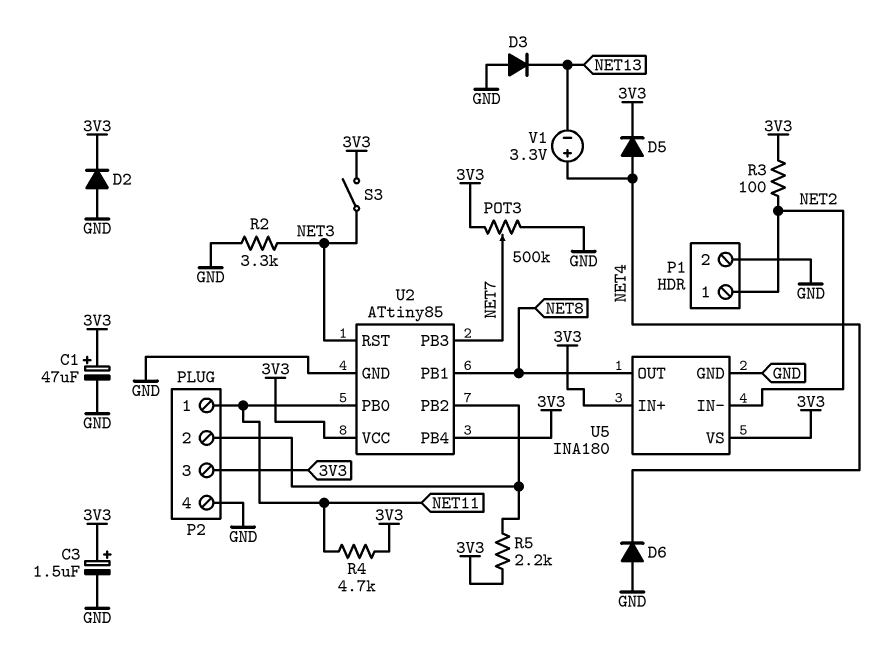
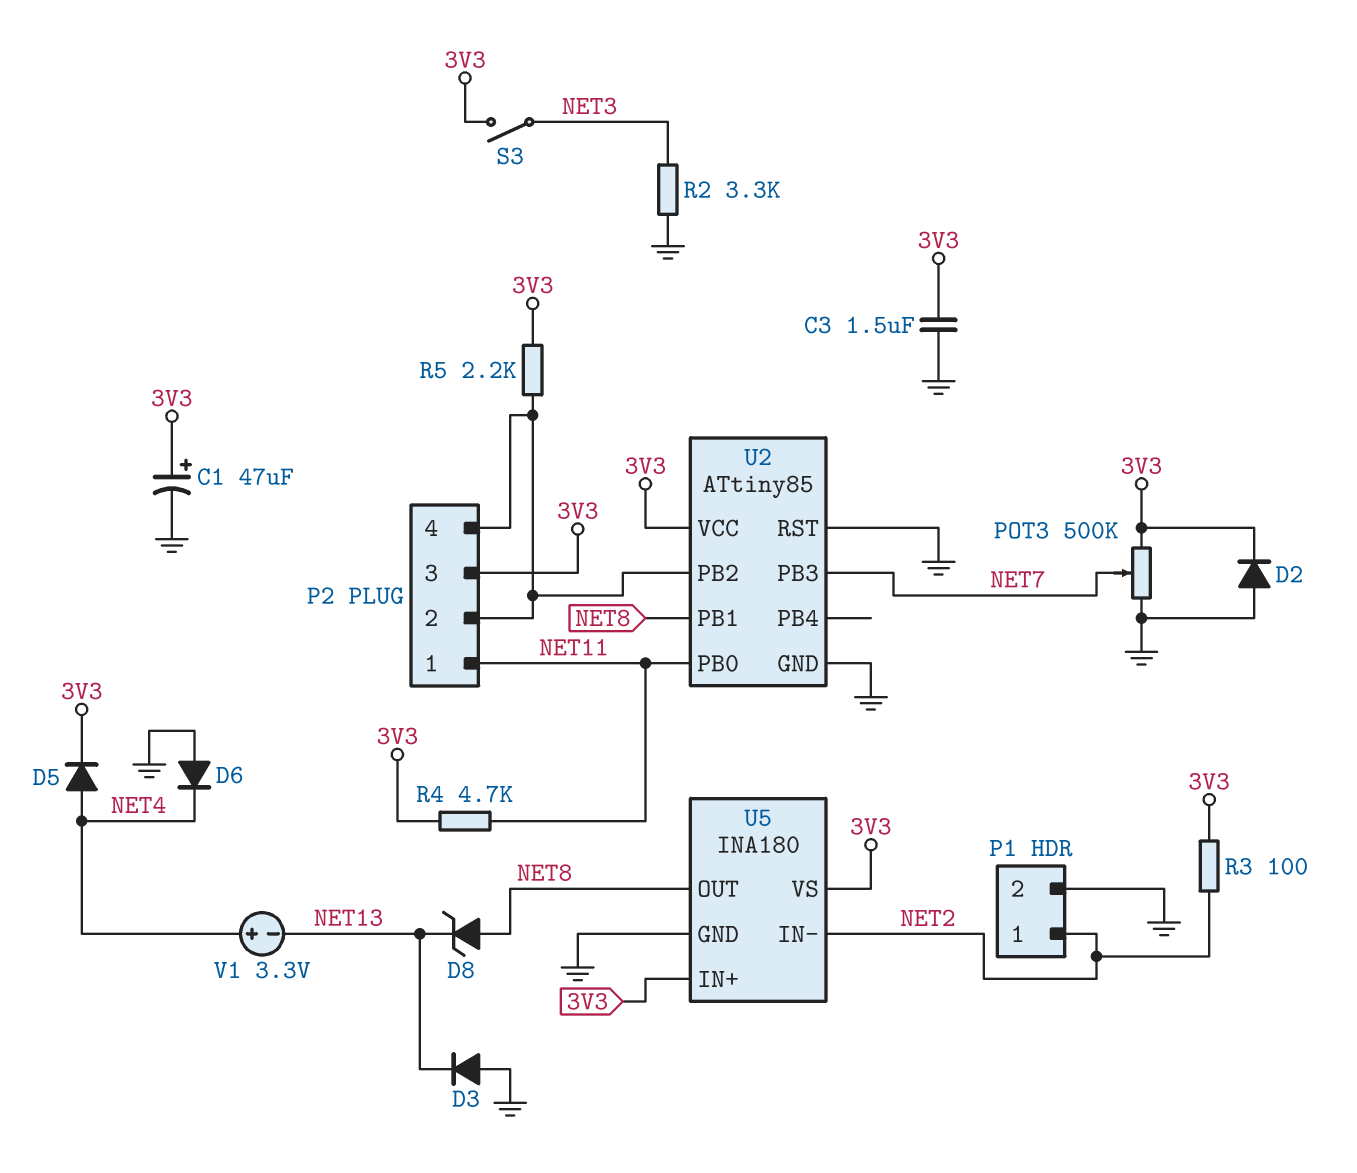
C3: 1.5uF (plus 3V3, minus GND) -> 1.5uF (3V3, GND)
D8: none -> zener (A NET8, K NET13)
P2 pin 4: GND -> P2/2
U2 pin PB4: 3V3 -> none
U2 pin RST: NET3 -> GND

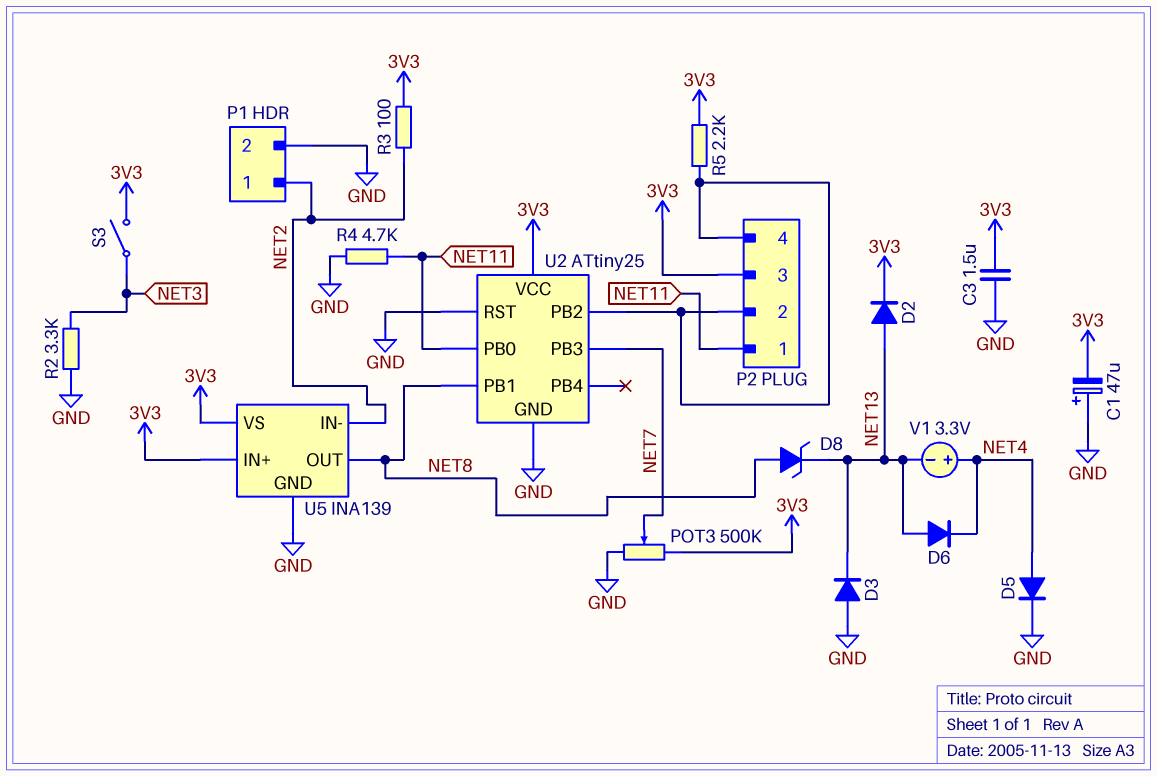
C1: 47uF (plus 3V3, minus GND) -> 47uF (plus GND, minus 3V3)
D2: diode (A GND, K 3V3) -> diode (A NET13, K 3V3)
D5: diode (A NET4, K 3V3) -> diode (A NET4, K GND)
D6: diode (A GND, K NET4) -> diode (A NET13, K NET4)
R4: 4.7k (3V3, NET11) -> 4.7k (GND, NET11)
U2: ATtiny85 -> ATtiny25
U5: INA180 -> INA139

